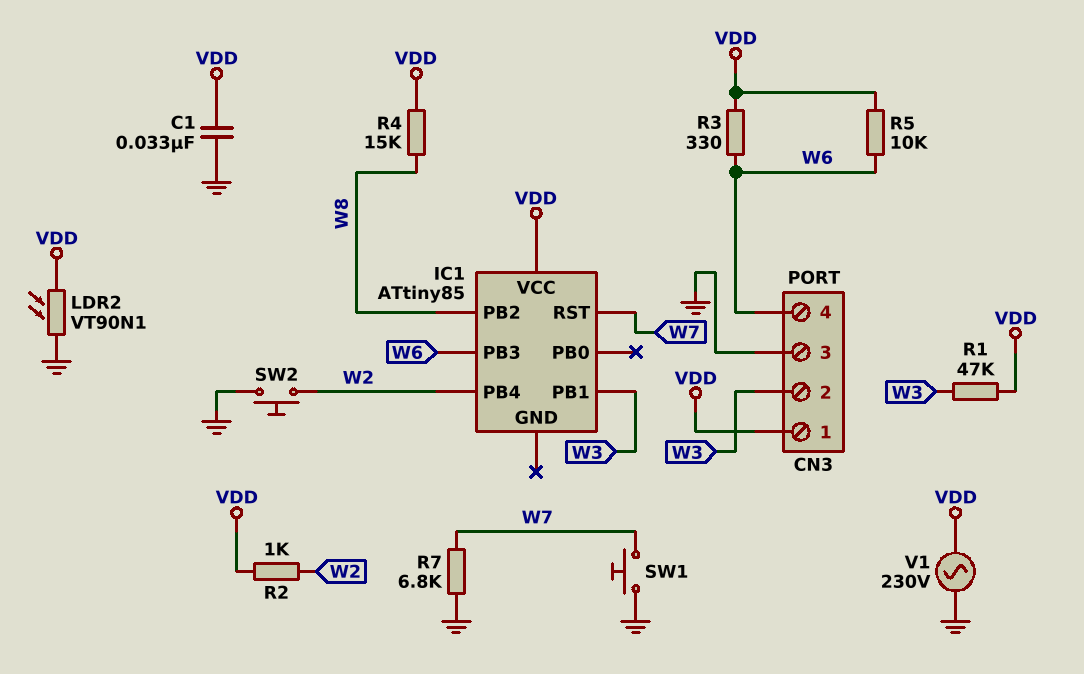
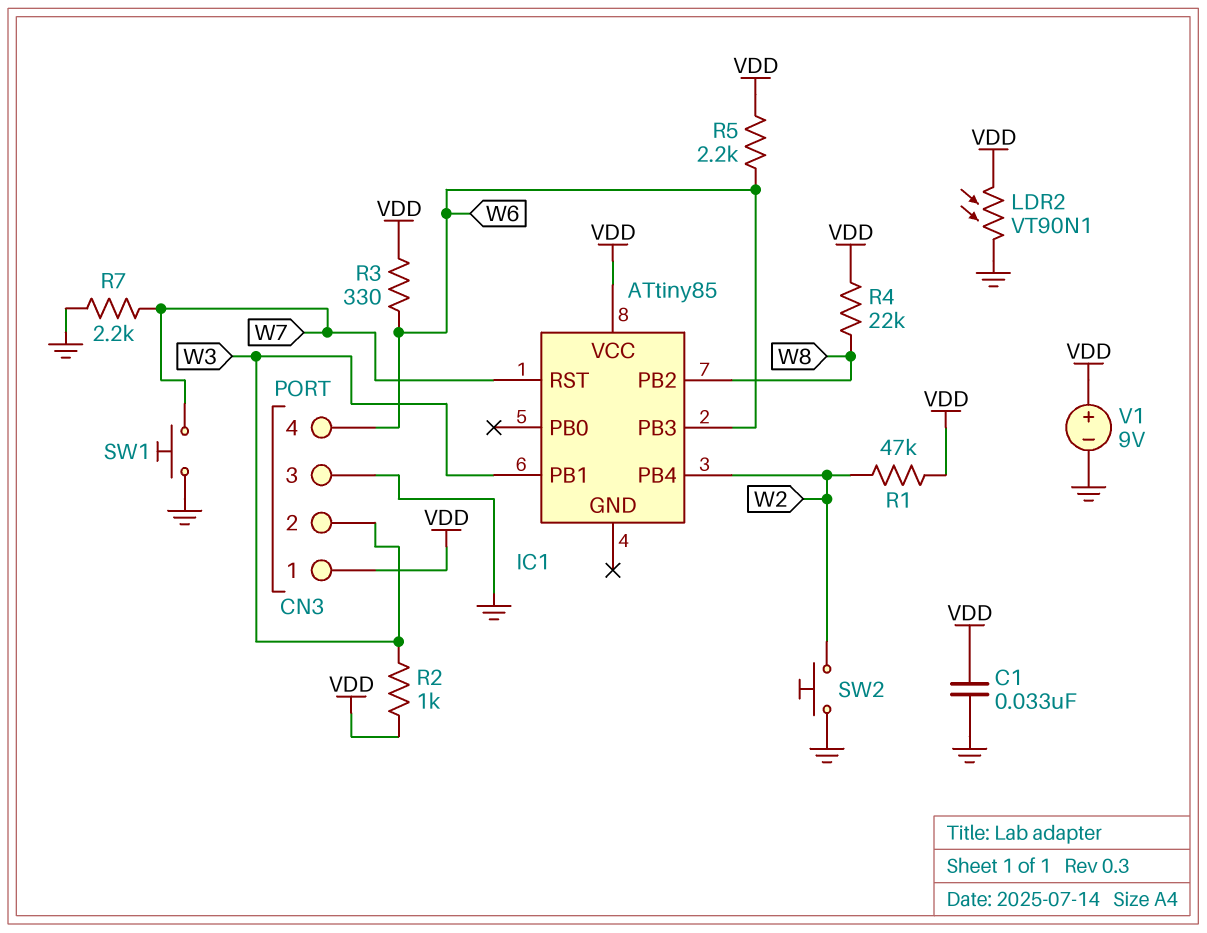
R1: 47k (VDD, W3) -> 47k (VDD, W2)
R2: 1k (VDD, W2) -> 1k (VDD, W3)
R4: 15k (VDD, W8) -> 22k (VDD, W8)
R5: 10k (VDD, W6) -> 2.2k (VDD, W6)
R7: 6.8k (GND, W7) -> 2.2k (GND, W7)
V1: AC 230V (GND, VDD) -> 9V (plus VDD, minus GND)

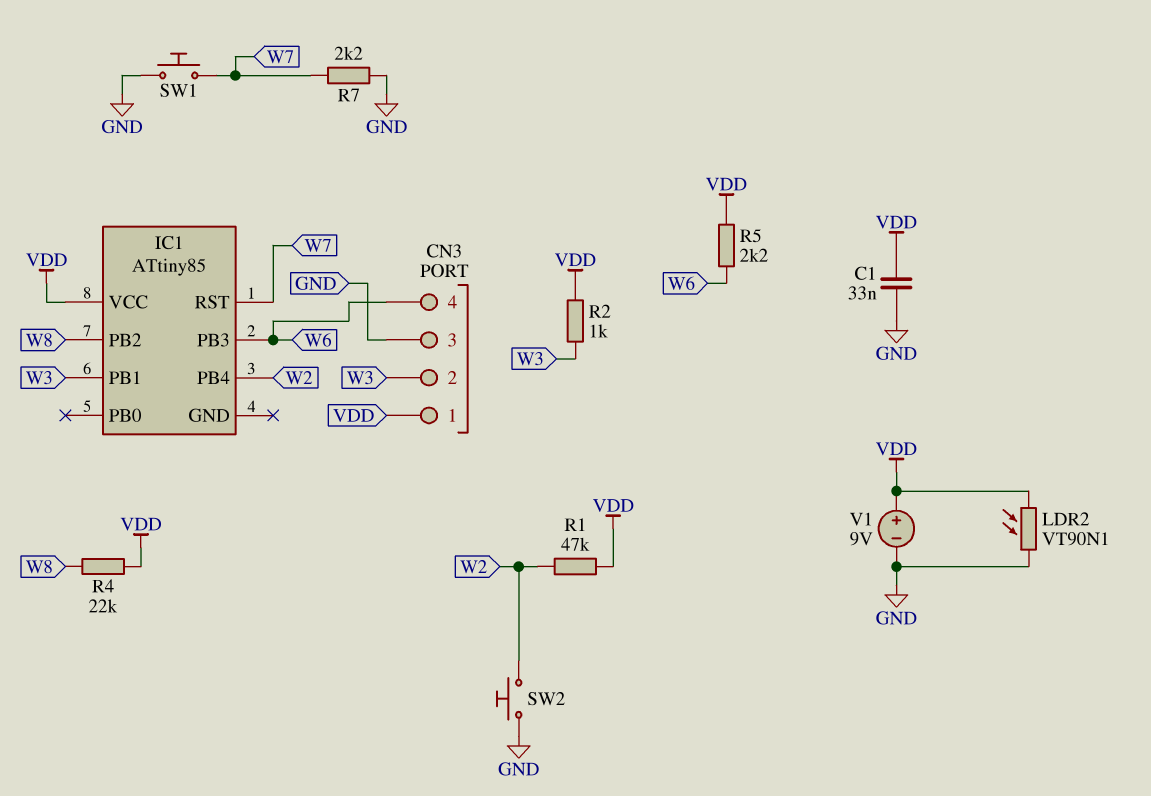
R3: 330 (VDD, W6) -> none

